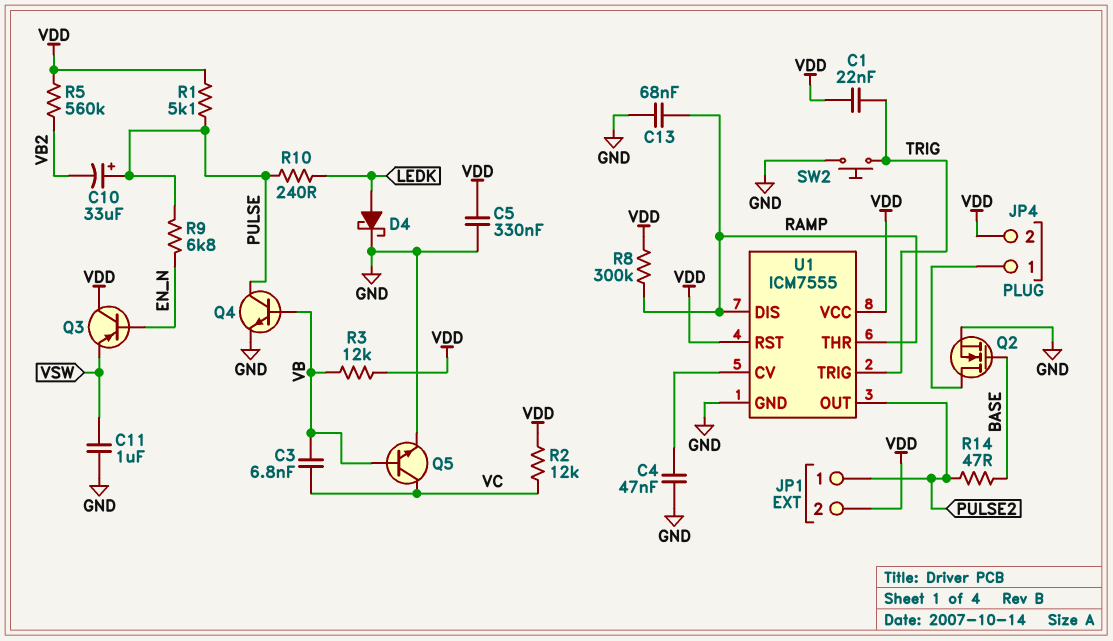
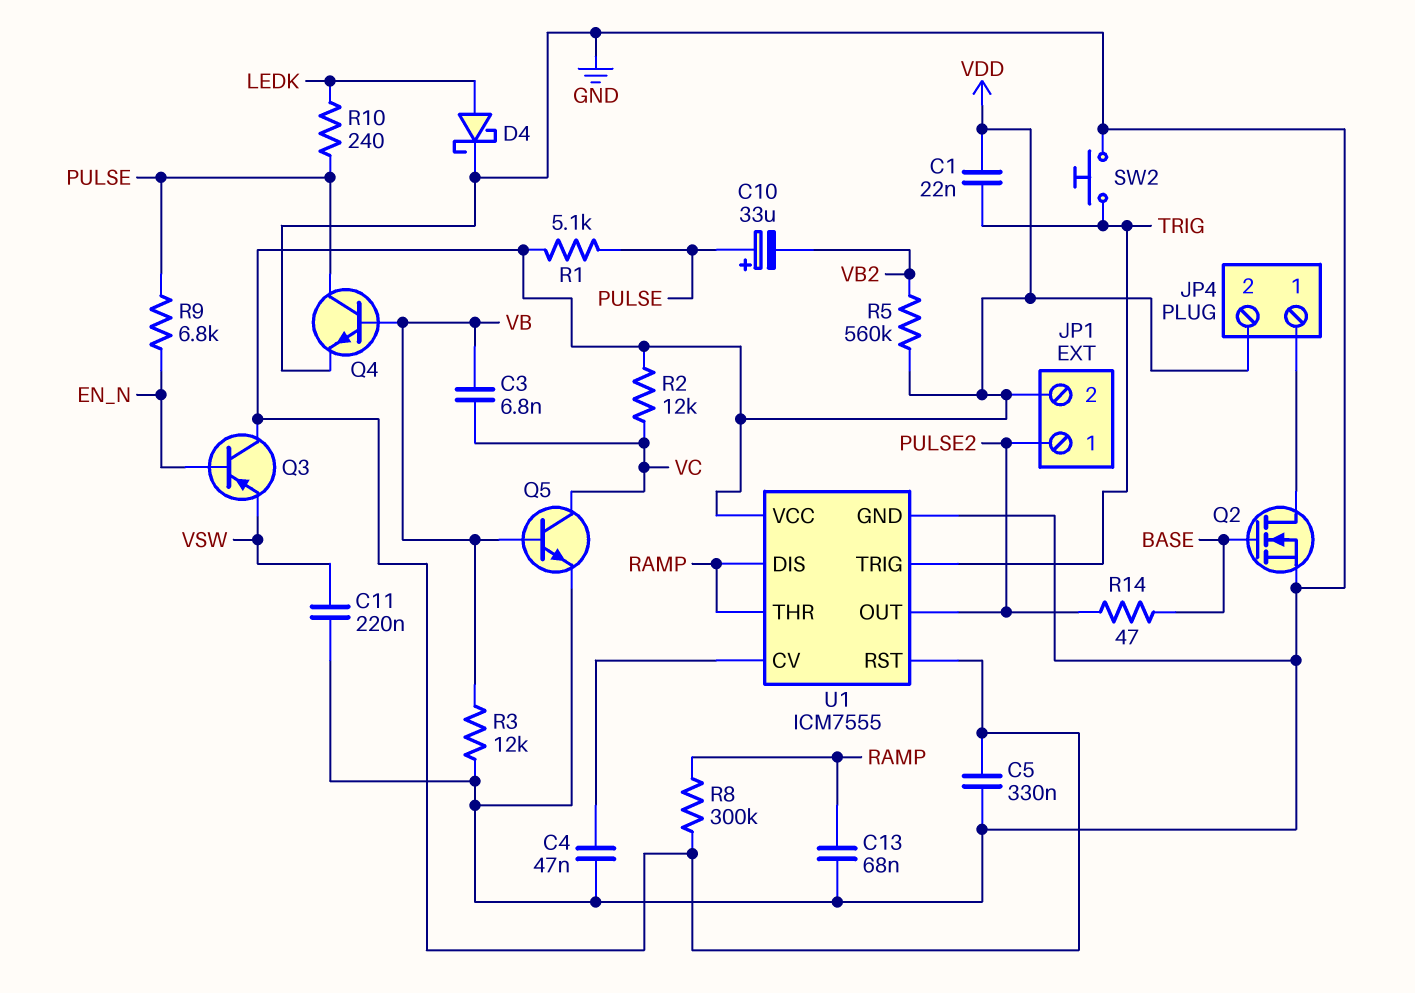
C11: 1uF (GND, VSW) -> 220nF (GND, VSW)
R3: 12k (VB, VDD) -> 12k (GND, VB)

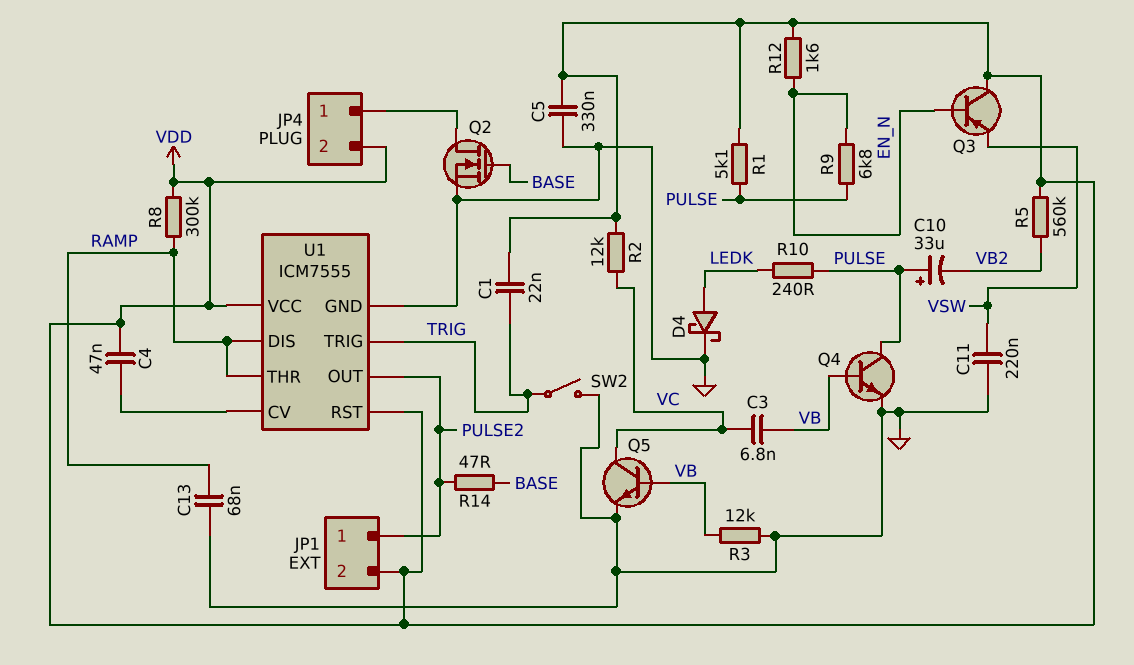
C4: 47nF (GND, U1/CV) -> 47nF (U1/CV, VDD)
R12: none -> 1.6k (EN_N, VDD)
SW2: button (GND, TRIG) -> switch (GND, TRIG)

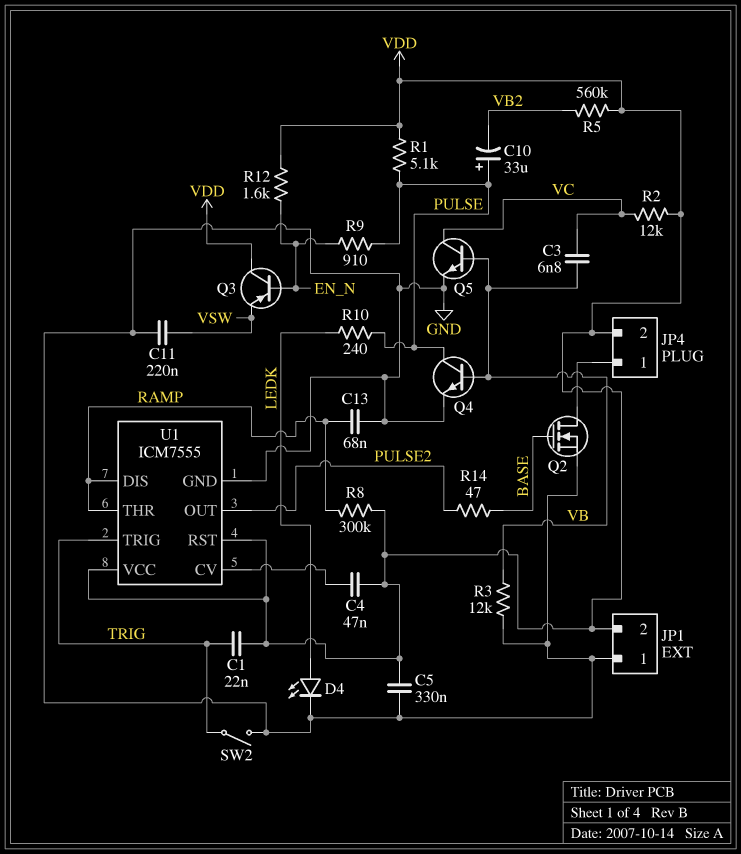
D4: schottky (A LEDK, K GND) -> LED (A LEDK, K GND)
JP1 pin 1: PULSE2 -> GND
R9: 6.8k (EN_N, PULSE) -> 910 (EN_N, PULSE)

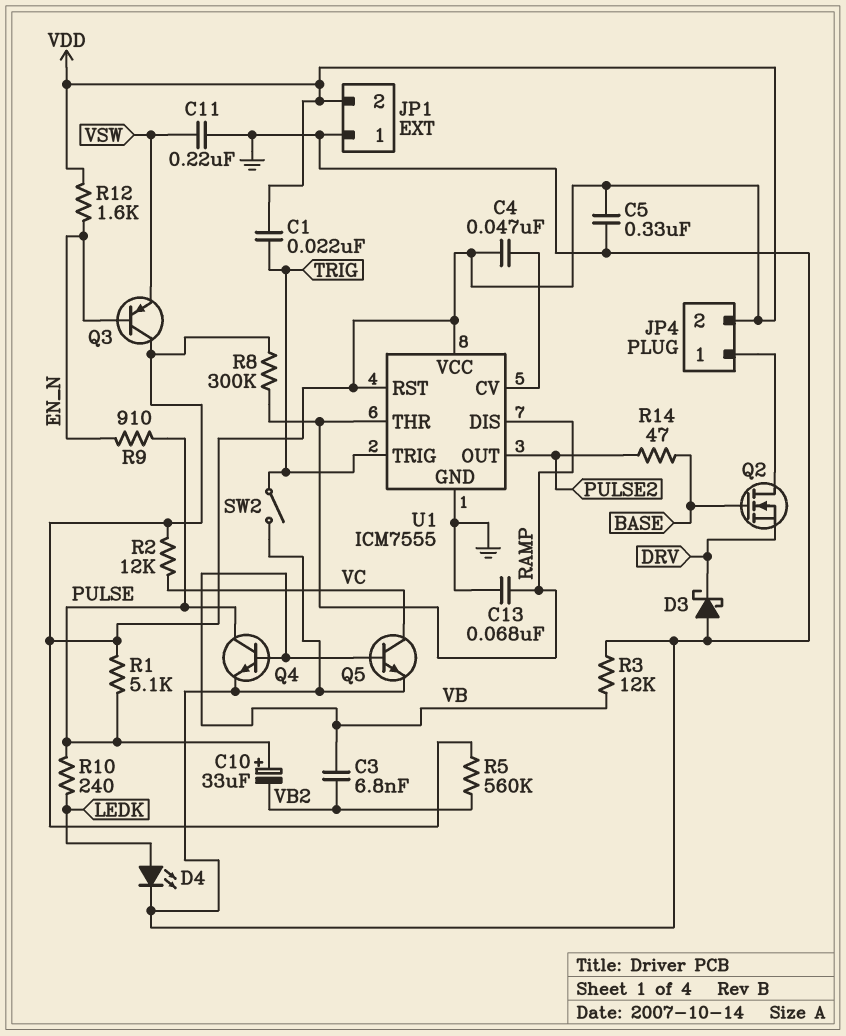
C3: 6.8nF (VB, VC) -> 6.8nF (VB, VB2)
D3: none -> schottky (A GND, K DRV)
Q2: NMOS (G BASE, D JP4/1, S GND) -> NMOS (G BASE, D JP4/1, S DRV)

